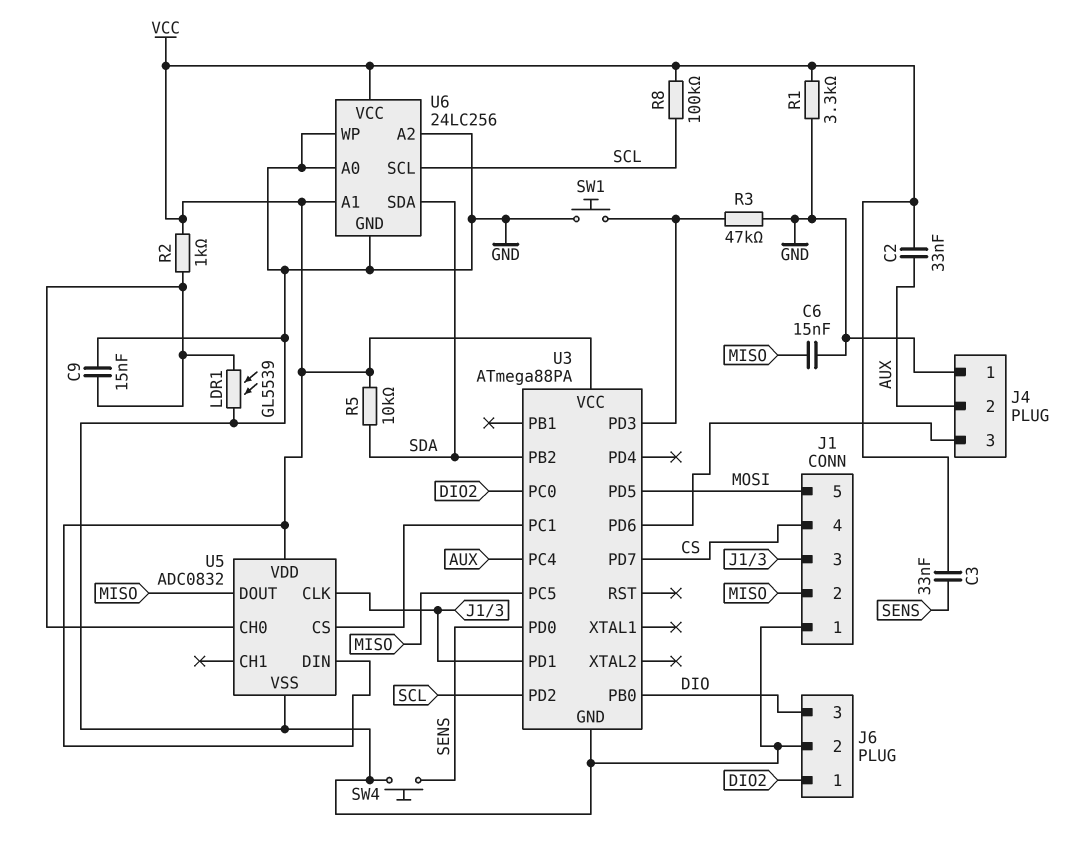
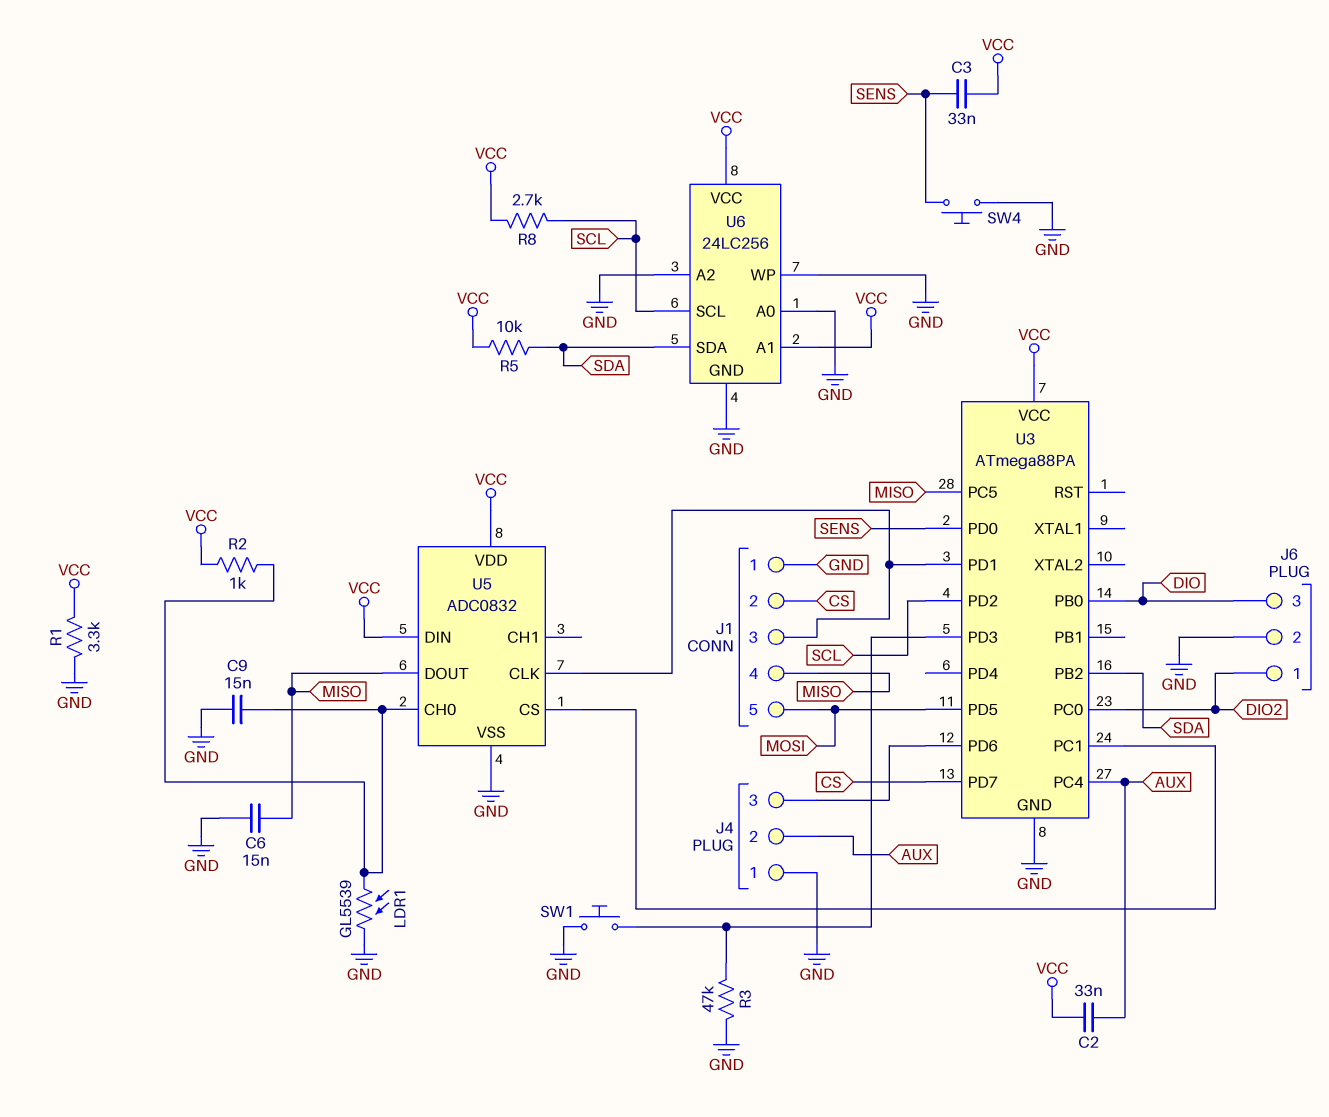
J1 pin 2: MISO -> CS
J1 pin 4: CS -> MISO
R8: 100k (SCL, VCC) -> 2.7k (SCL, VCC)

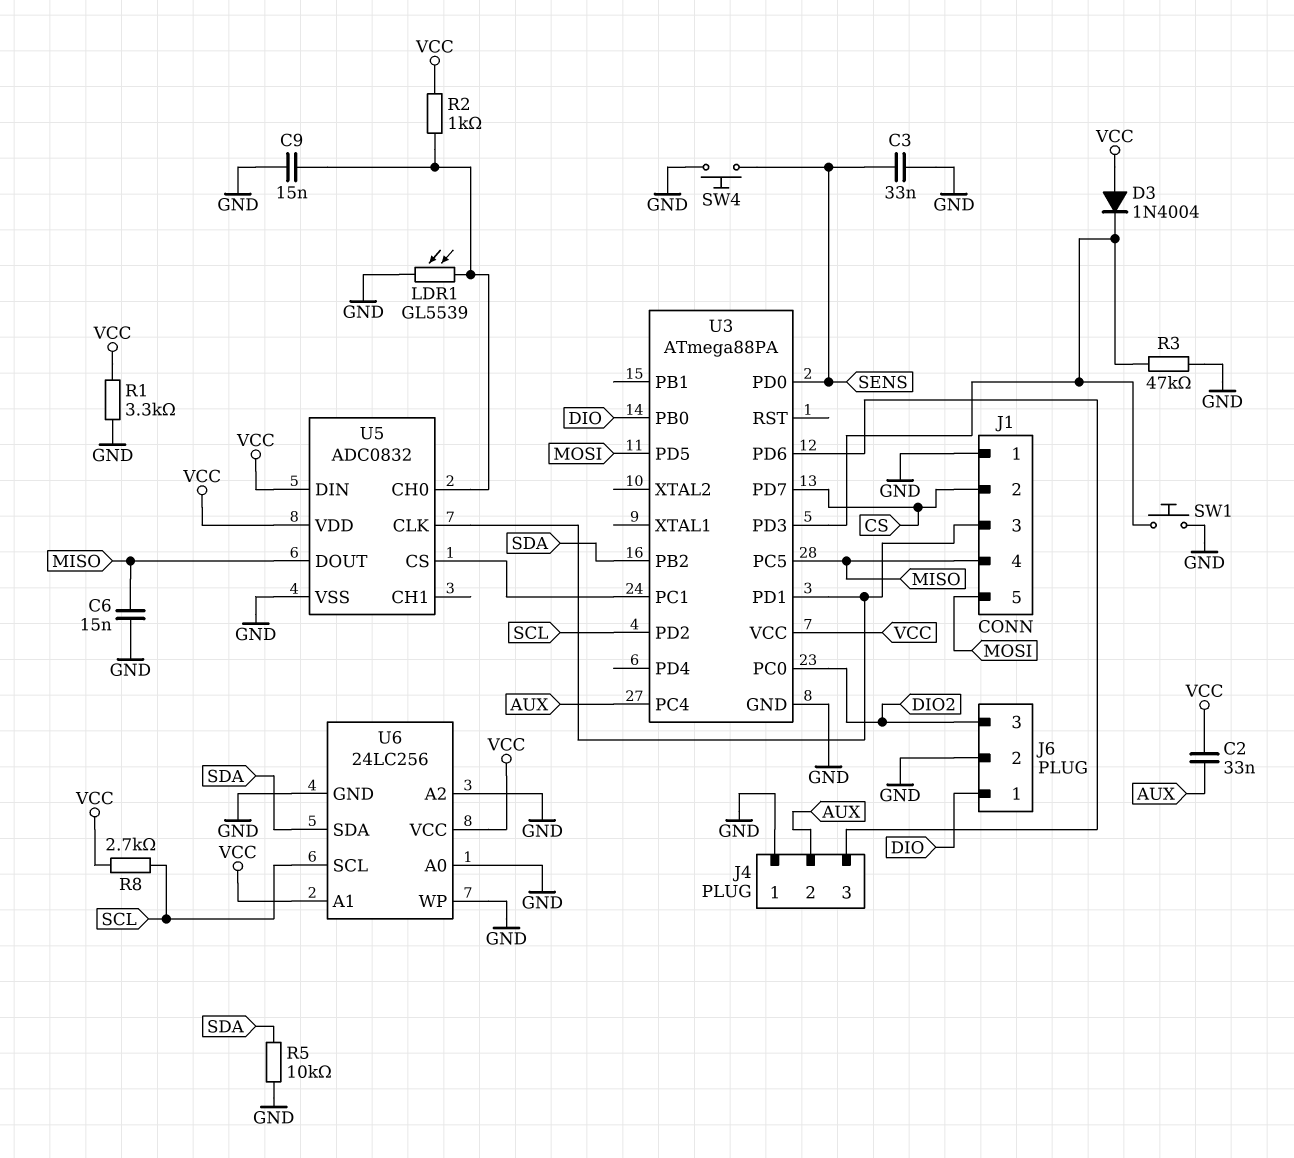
C3: 33nF (SENS, VCC) -> 33nF (GND, SENS)
D3: none -> diode 1N4004 (A VCC, K U3/PD3)
J6 pin 1: DIO2 -> DIO
J6 pin 3: DIO -> DIO2
R5: 10k (SDA, VCC) -> 10k (GND, SDA)

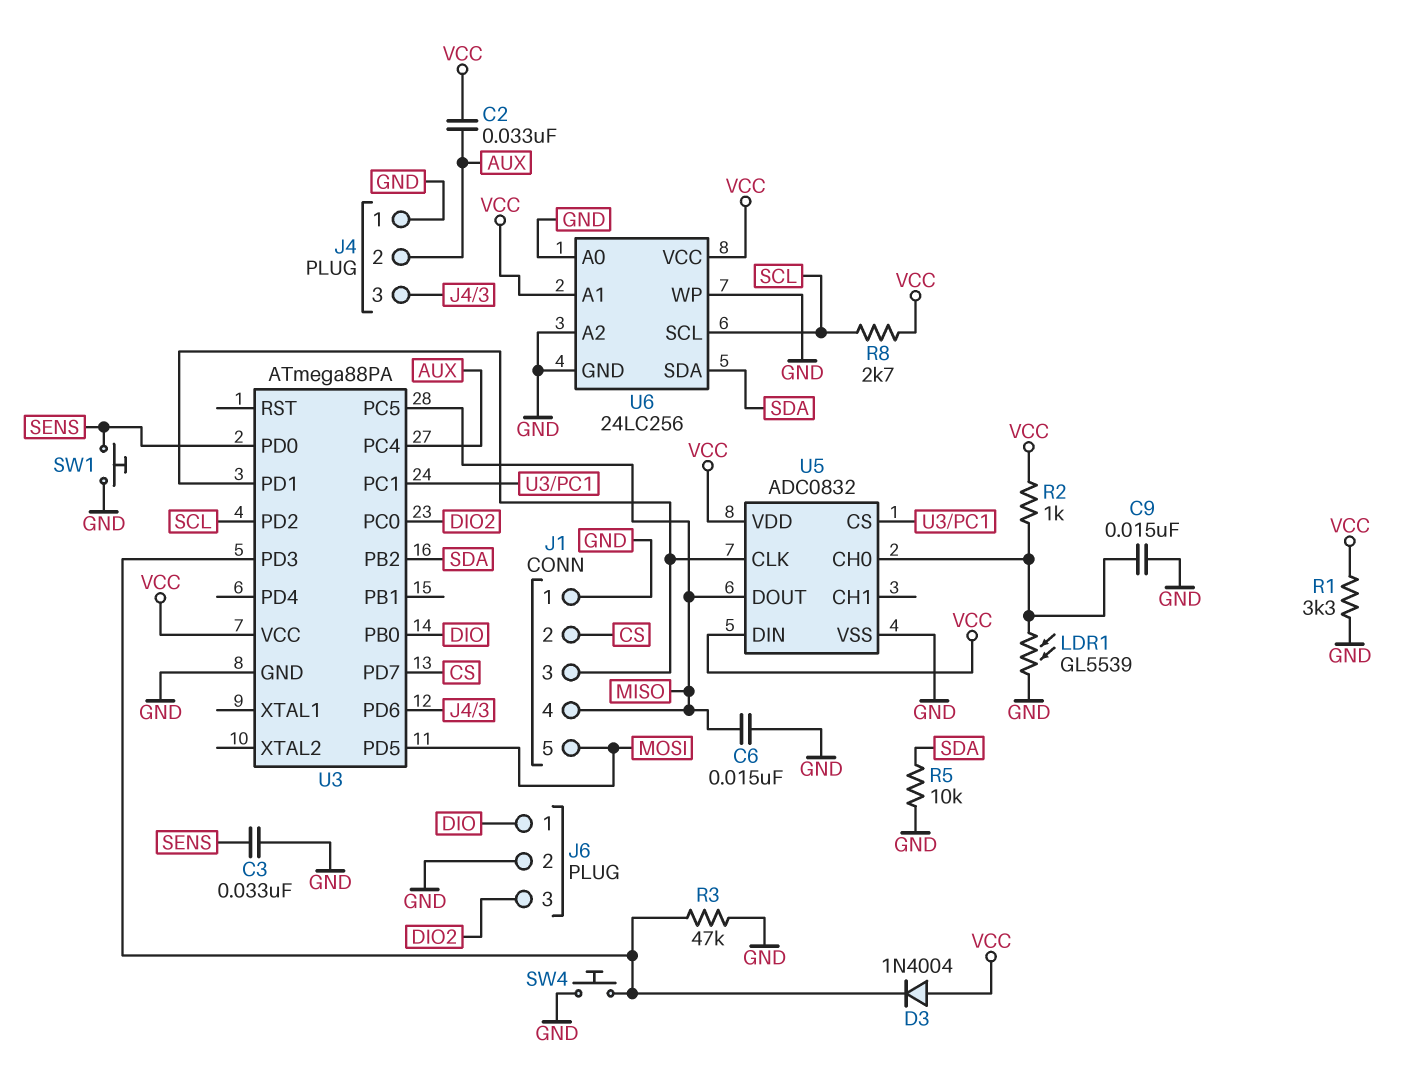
SW1: button (GND, U3/PD3) -> button (GND, SENS)
SW4: button (GND, SENS) -> button (GND, U3/PD3)

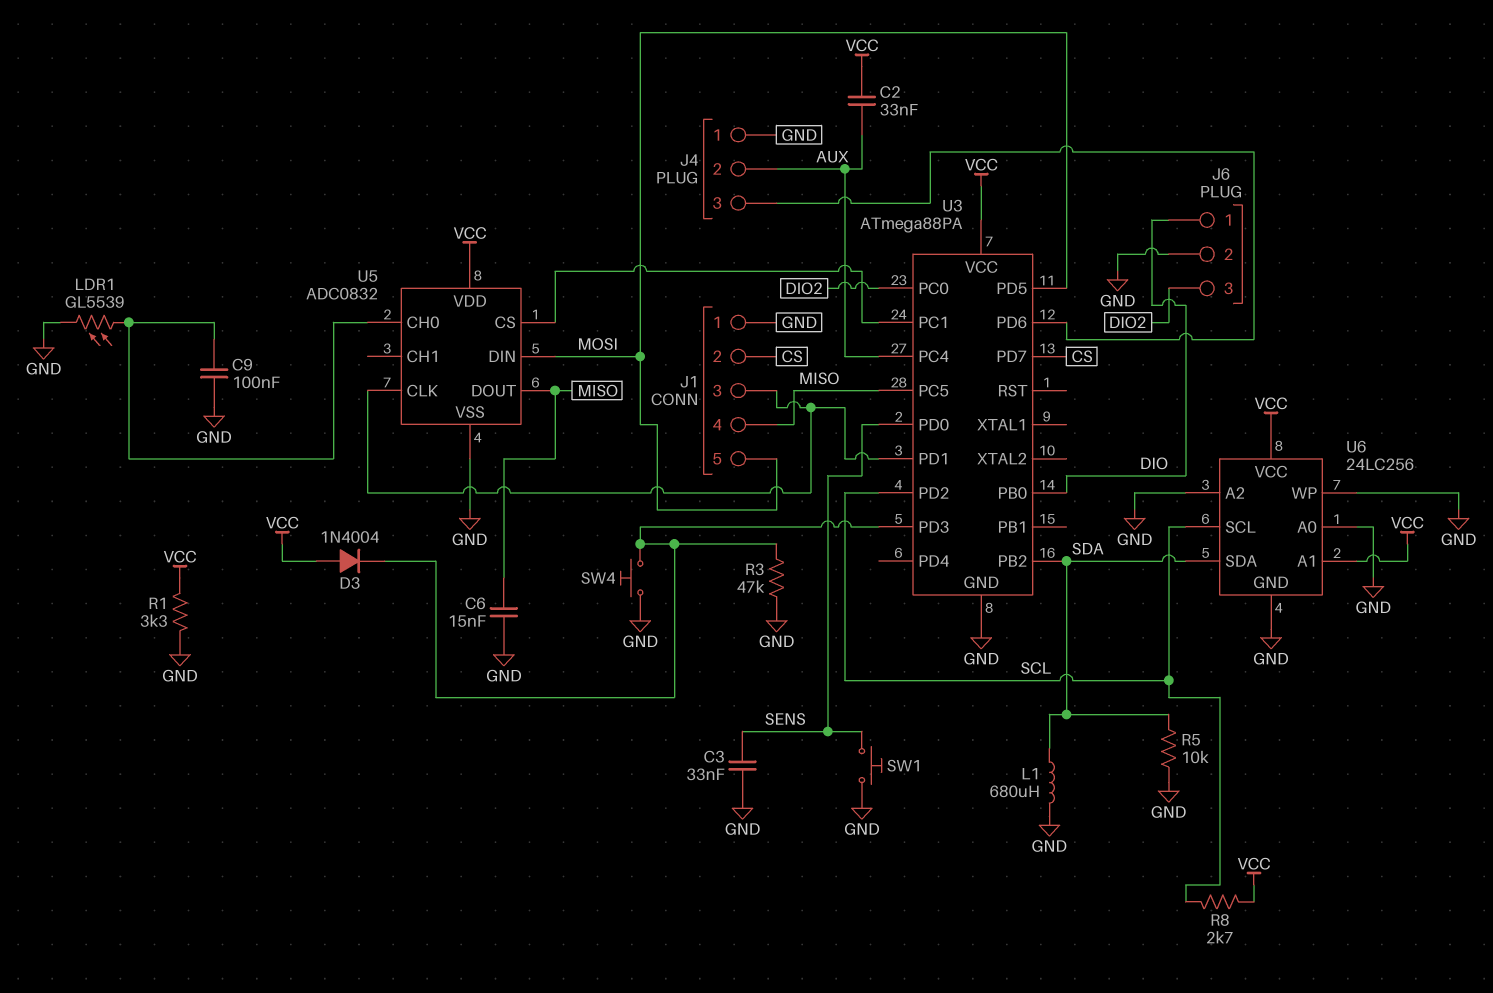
C9: 15nF (GND, U5/CH0) -> 100nF (GND, U5/CH0)
L1: none -> 680uH (GND, SDA)
R2: 1k (U5/CH0, VCC) -> none
U5 pin DIN: VCC -> MOSI

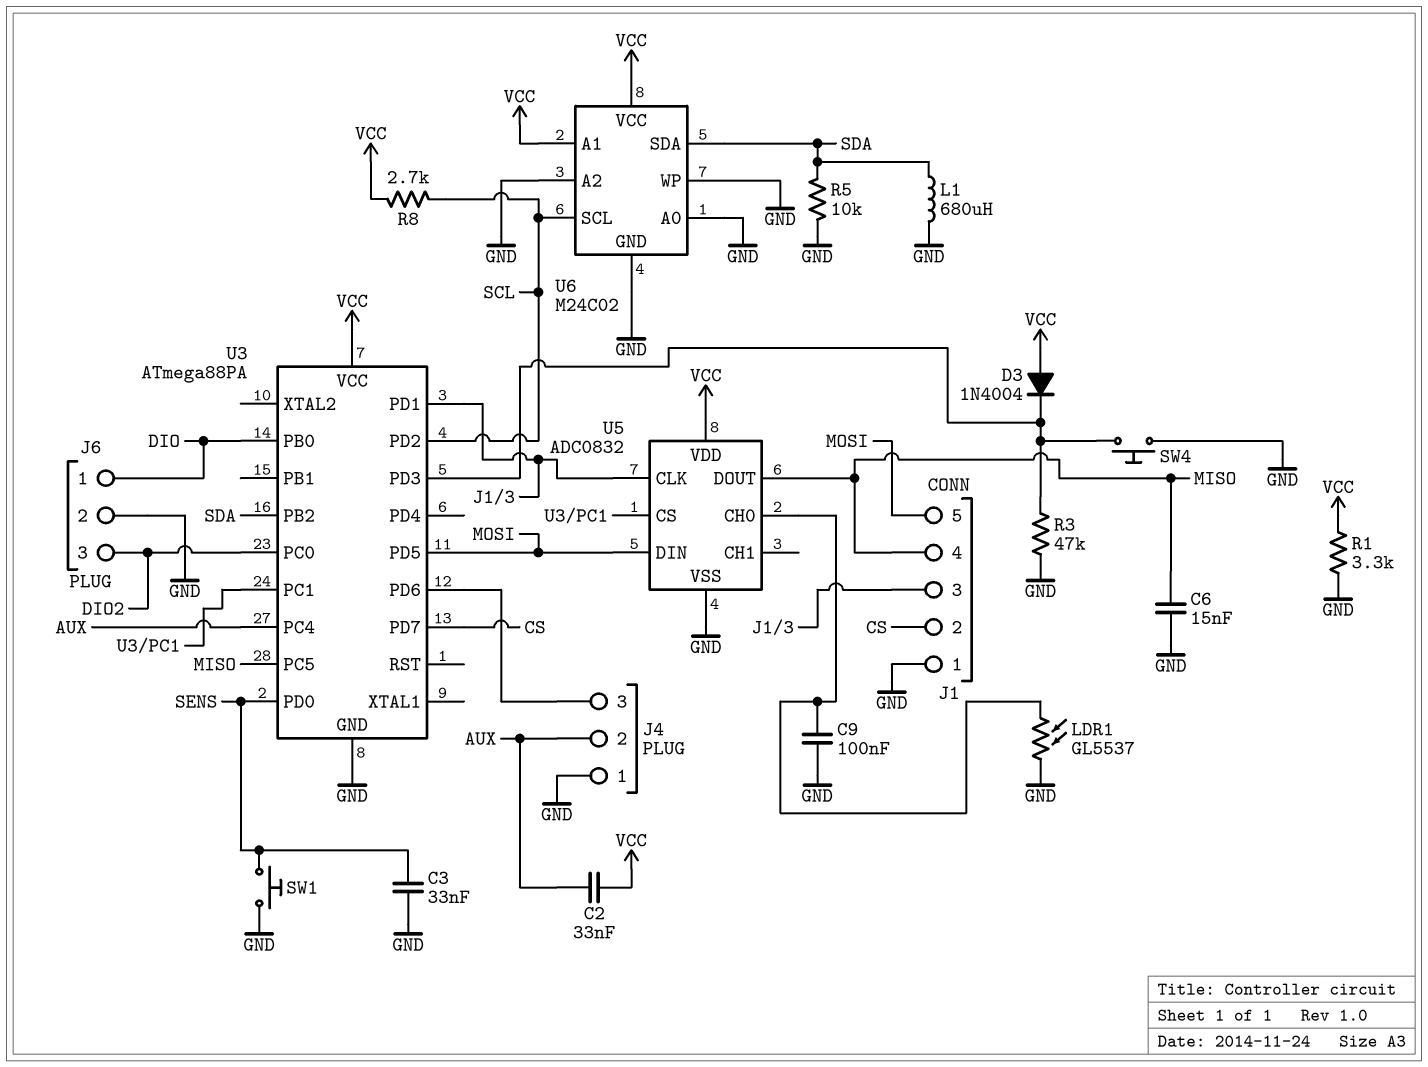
LDR1: GL5539 (GND, U5/CH0) -> GL5537 (GND, U5/CH0)
U6: 24LC256 -> M24C02

